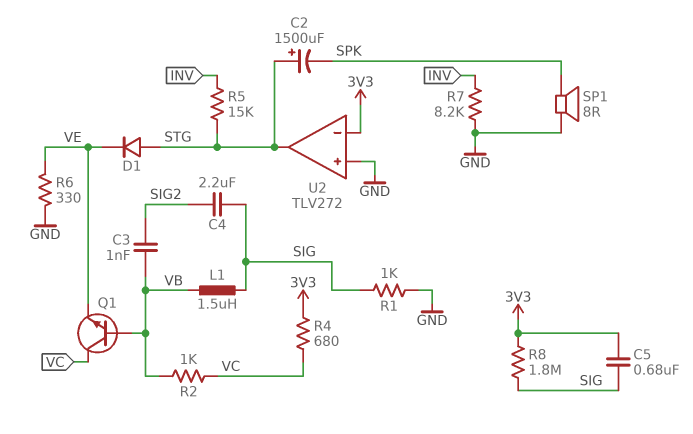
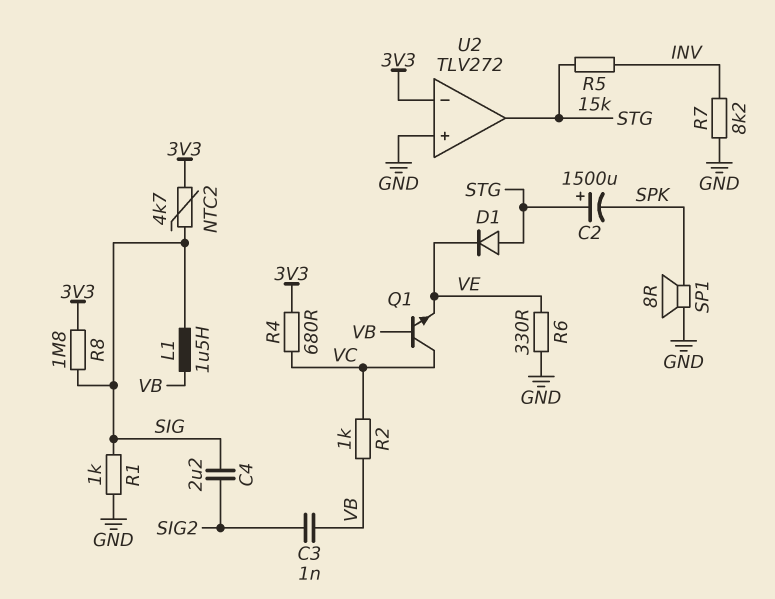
C5: 680nF (3V3, SIG) -> none
NTC2: none -> 4.7k (3V3, SIG)

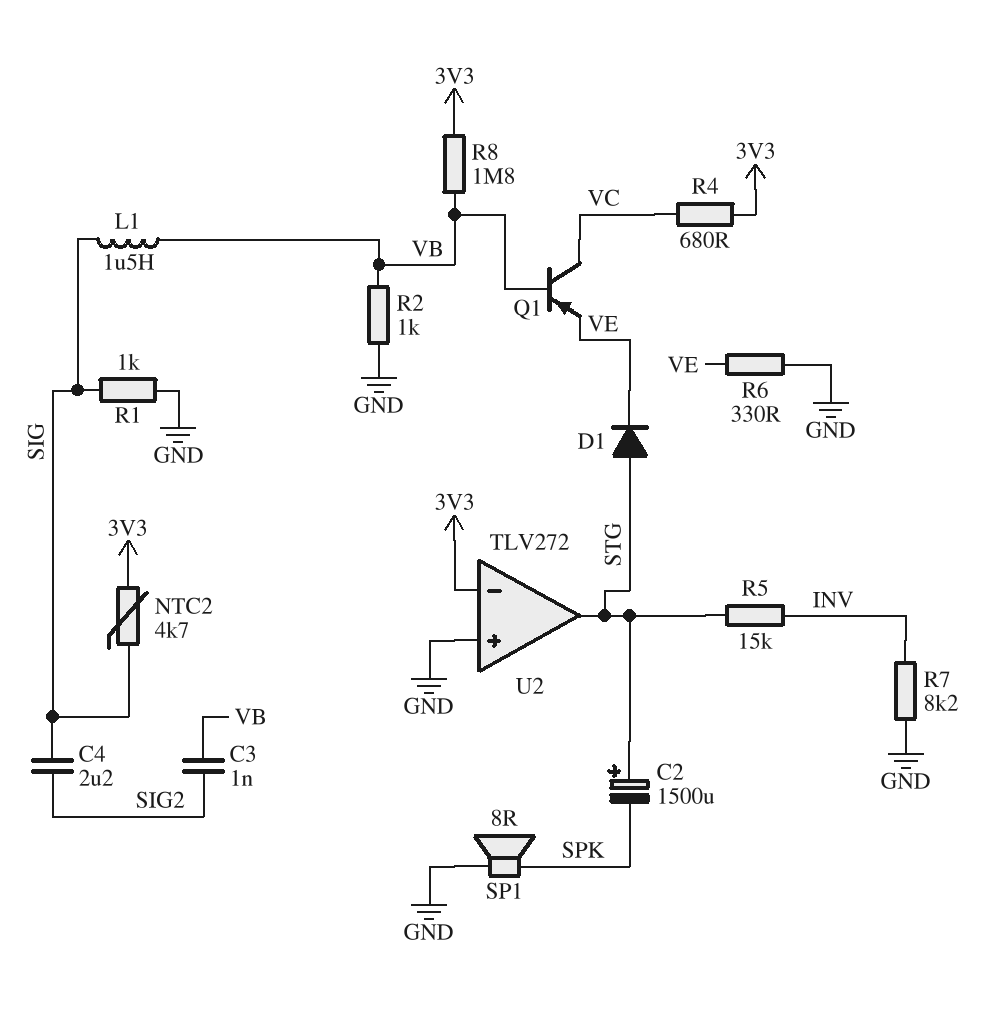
Q1: NPN (B VB, C VC, E VE) -> PNP (B VB, C VC, E VE)
R2: 1k (VB, VC) -> 1k (GND, VB)
R8: 1.8M (3V3, SIG) -> 1.8M (3V3, VB)

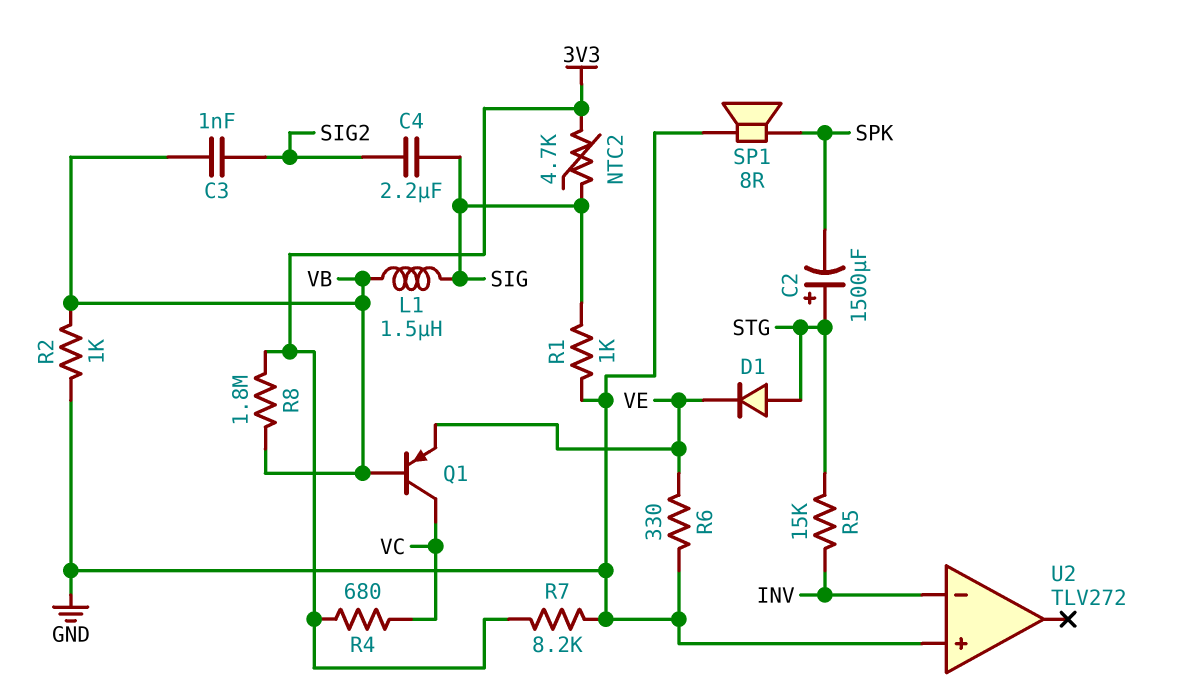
R7: 8.2k (GND, INV) -> 8.2k (3V3, GND)
U2 pin in-: 3V3 -> INV
U2 pin out: STG -> none

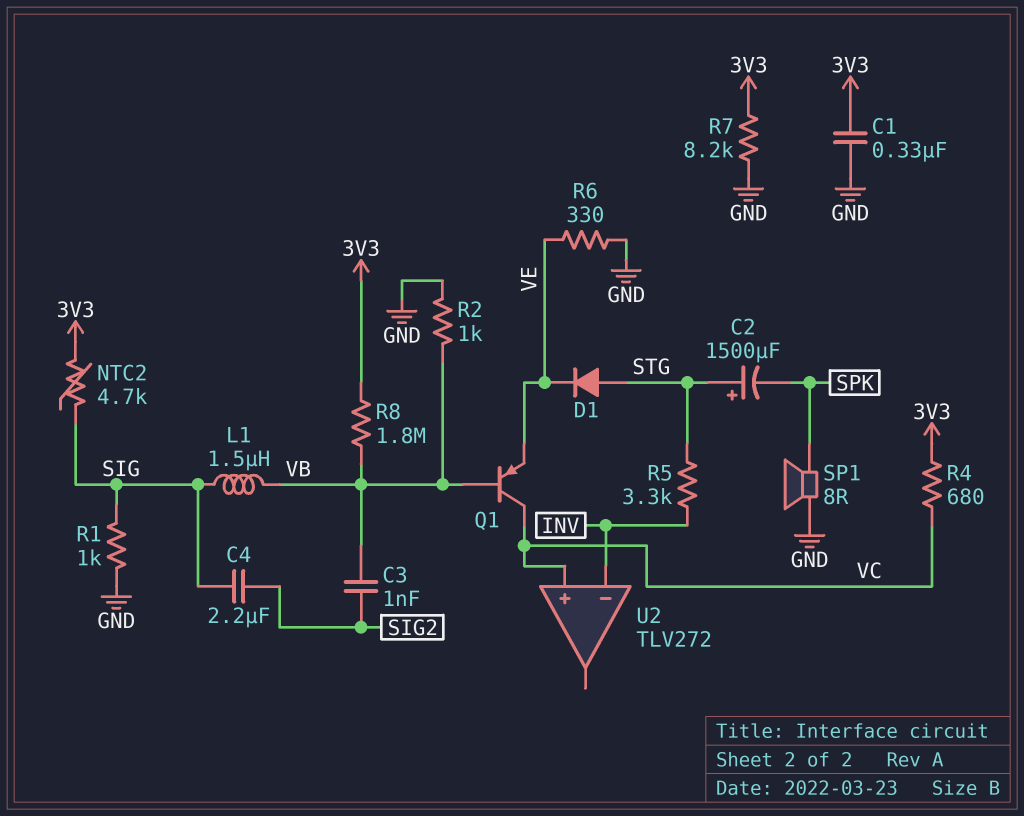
C1: none -> 330nF (3V3, GND)
R5: 15k (INV, STG) -> 3.3k (INV, STG)
U2 pin in+: GND -> VC

